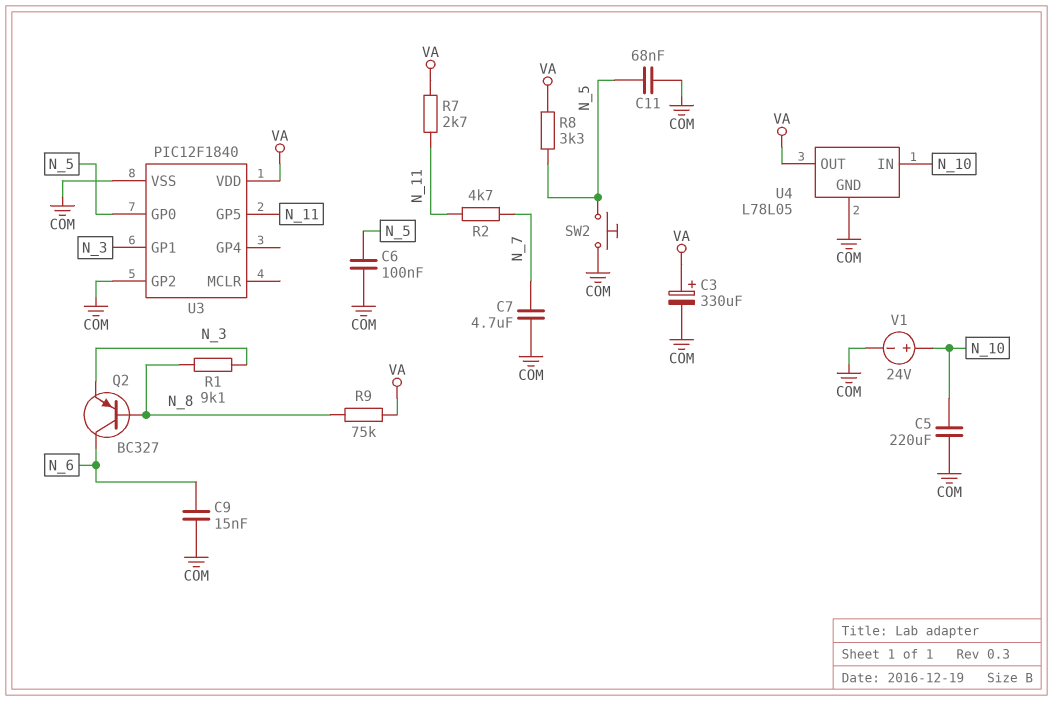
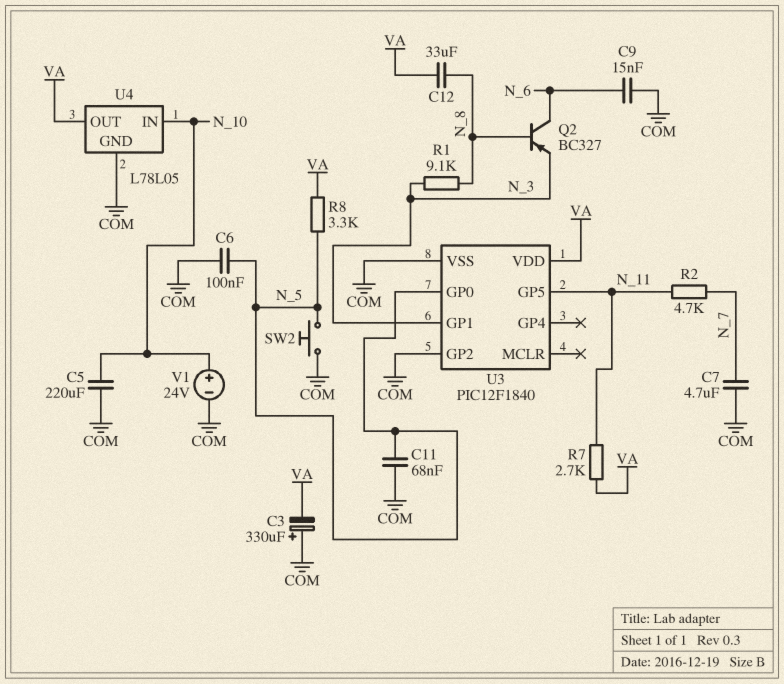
C3: 330uF (plus VA, minus COM) -> 330uF (plus COM, minus VA)
C12: none -> 33uF (N_8, VA)
R9: 75k (N_8, VA) -> none

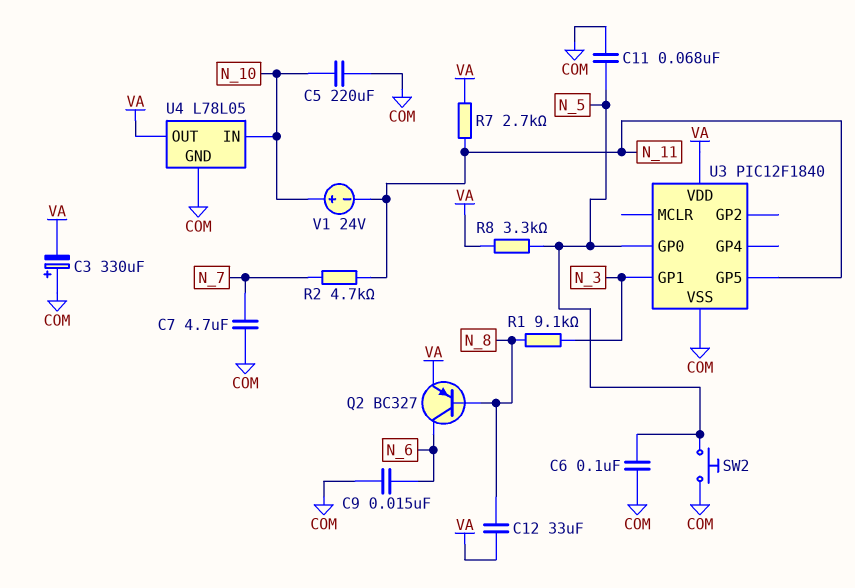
Q2: PNP BC327 (B N_8, C N_6, E N_3) -> PNP BC327 (B N_8, C N_6, E VA)
U3 pin GP2: COM -> none
V1: 24V (plus N_10, minus COM) -> 24V (plus N_10, minus N_11)

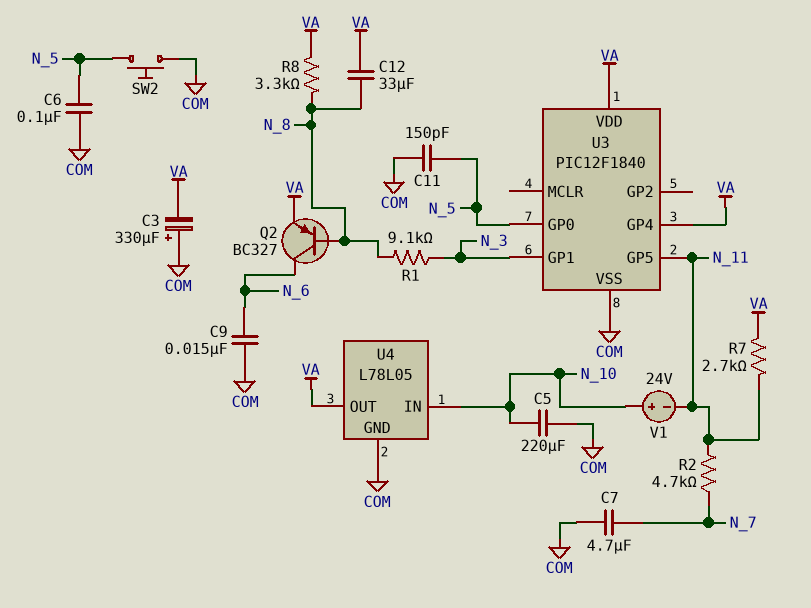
C11: 68nF (COM, N_5) -> 150pF (COM, N_5)
R8: 3.3k (N_5, VA) -> 3.3k (N_8, VA)
U3 pin GP4: none -> VA

